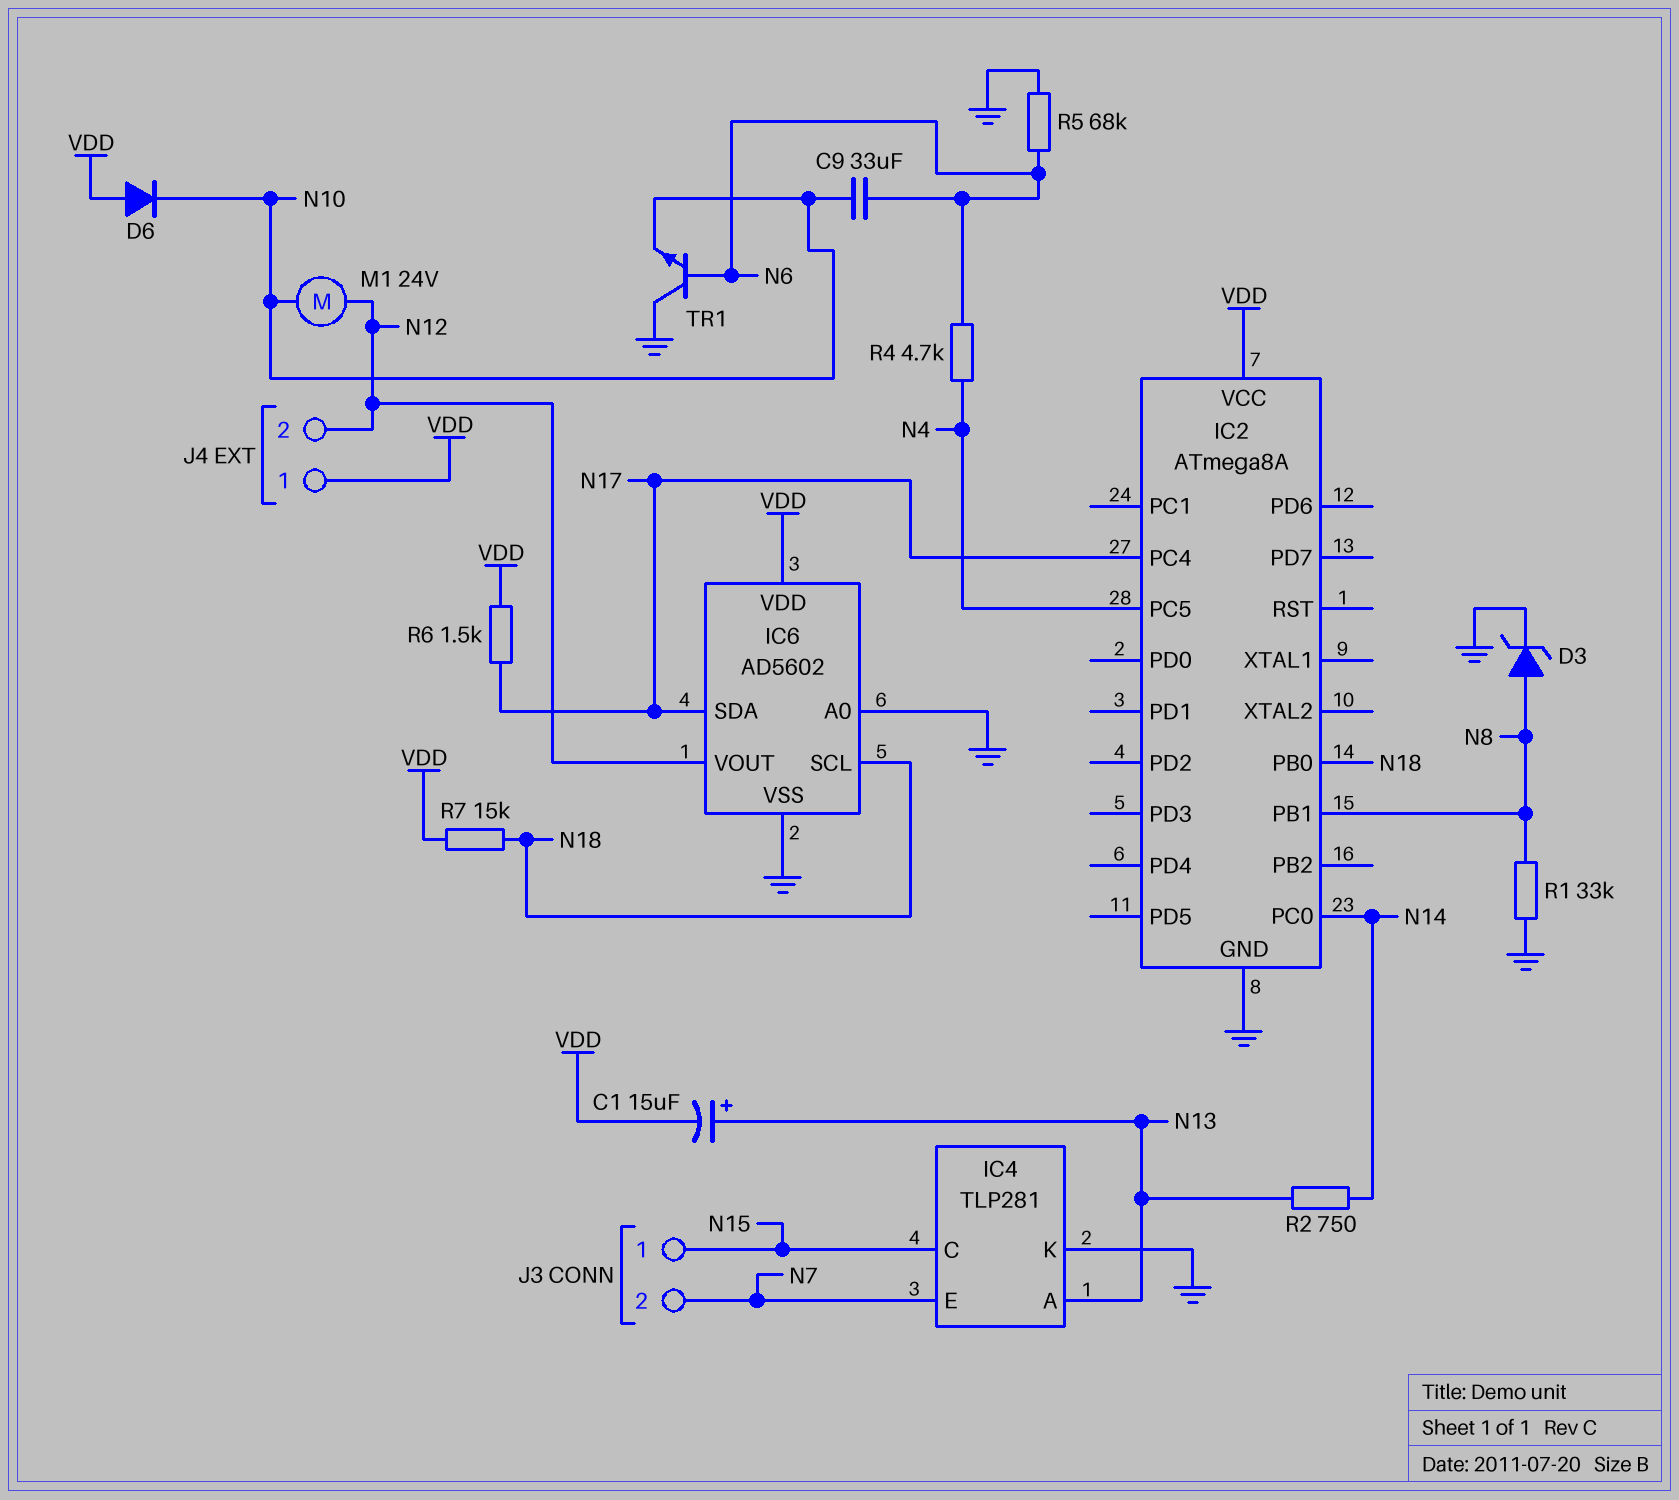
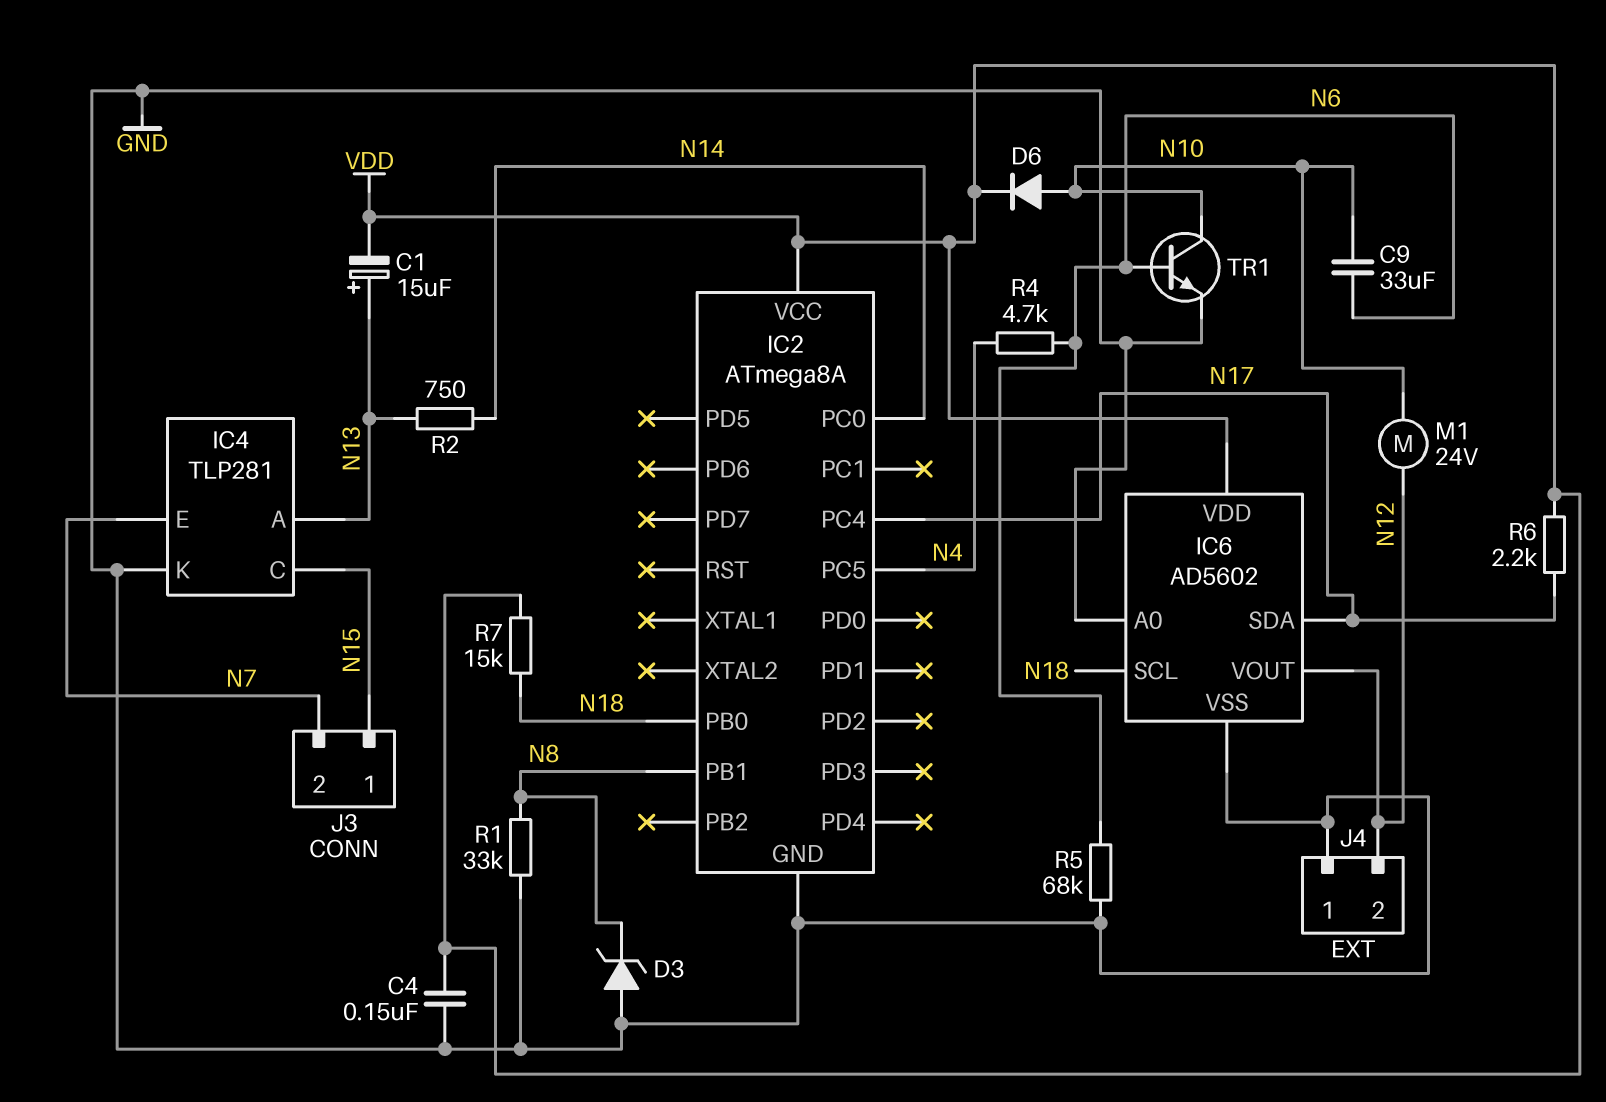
C4: none -> 150nF (GND, VDD)
D3: zener (A N8, K GND) -> zener (A GND, K N8)
D6: diode (A VDD, K N10) -> diode (A N10, K VDD)
J4 pin 1: VDD -> GND
R6: 1.5k (N17, VDD) -> 2.2k (N17, VDD)
TR1: NPN (B N6, C GND, E N10) -> NPN (B N6, C N10, E GND)

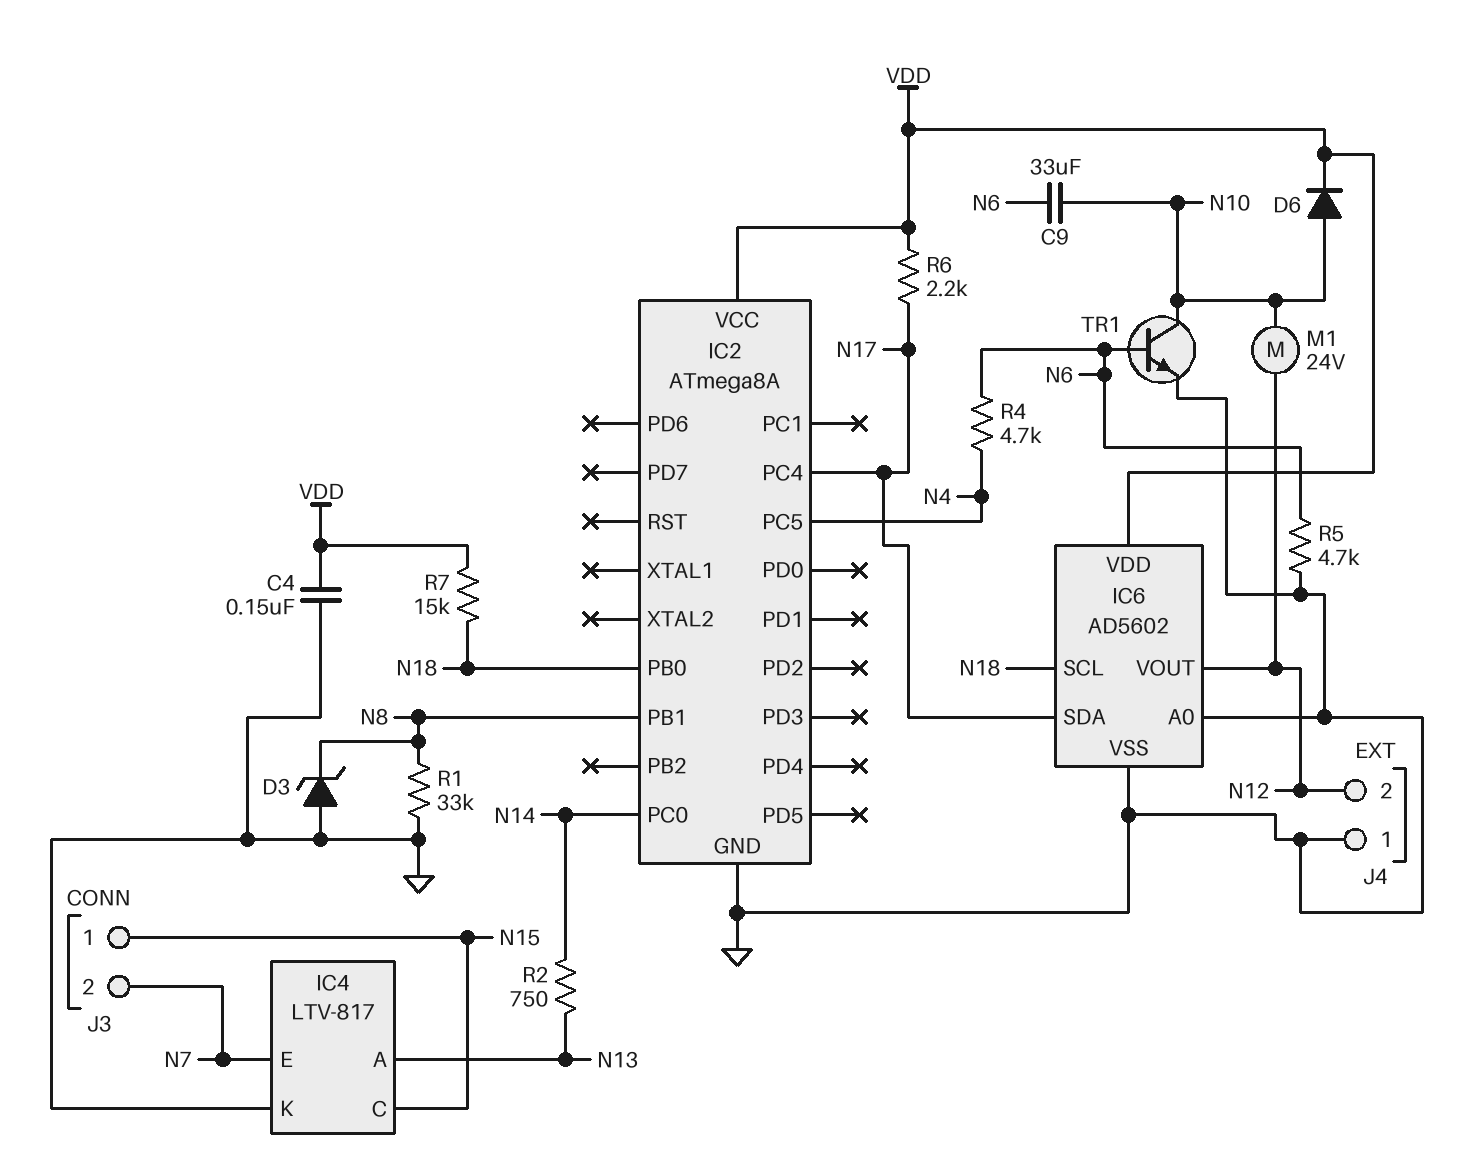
C1: 15uF (plus N13, minus VDD) -> none
IC4: TLP281 -> LTV-817
R5: 68k (GND, N6) -> 4.7k (GND, N6)

